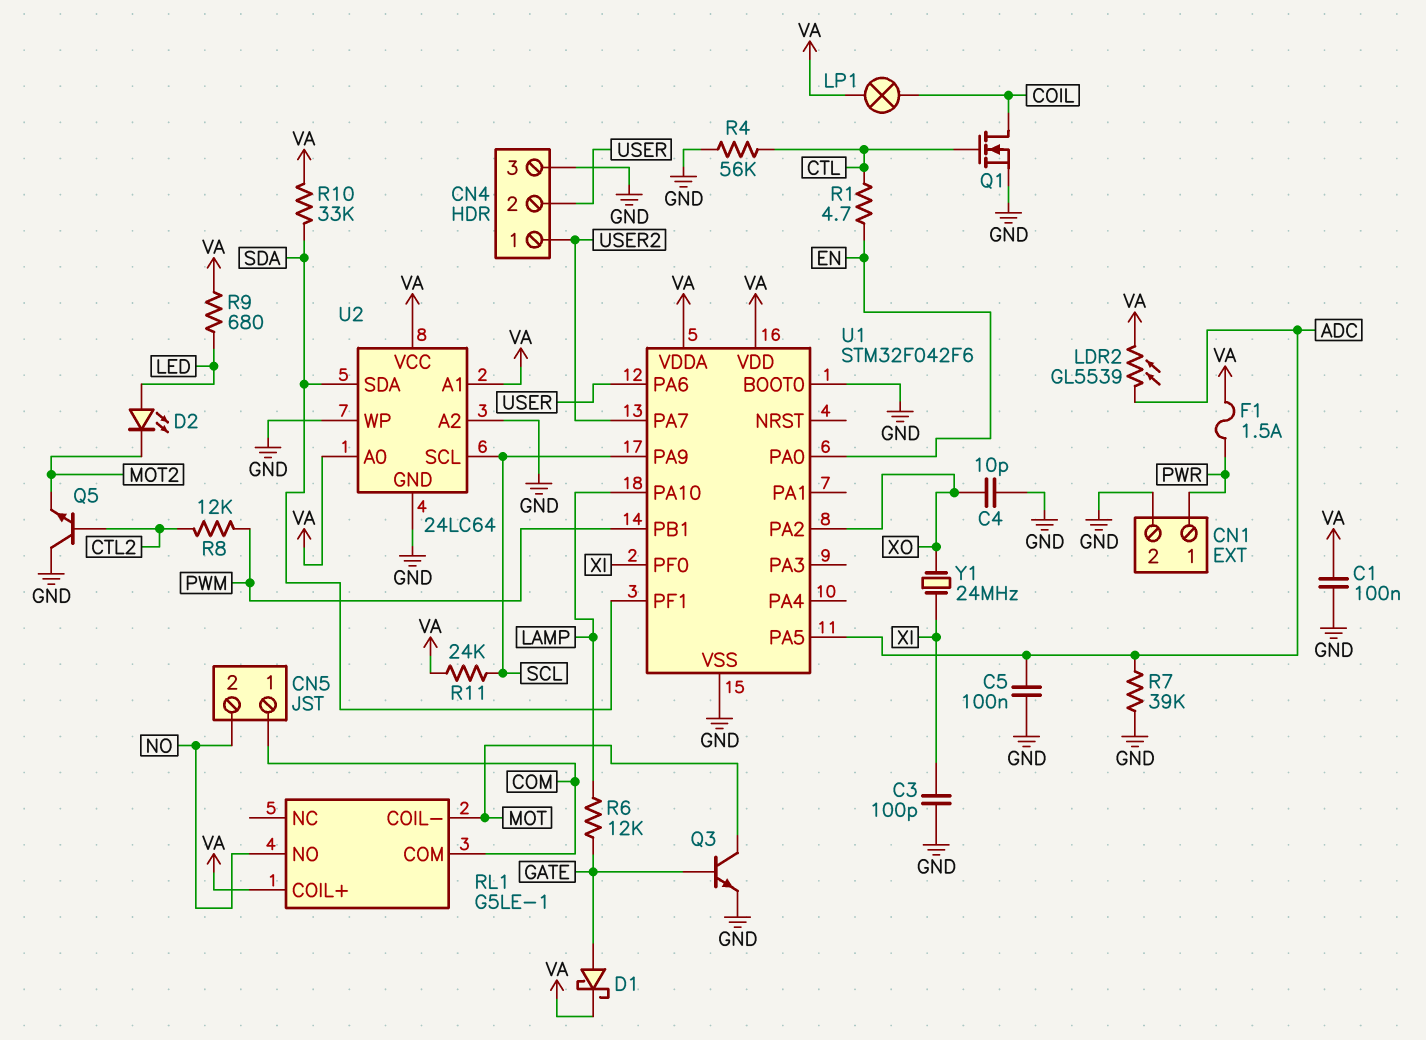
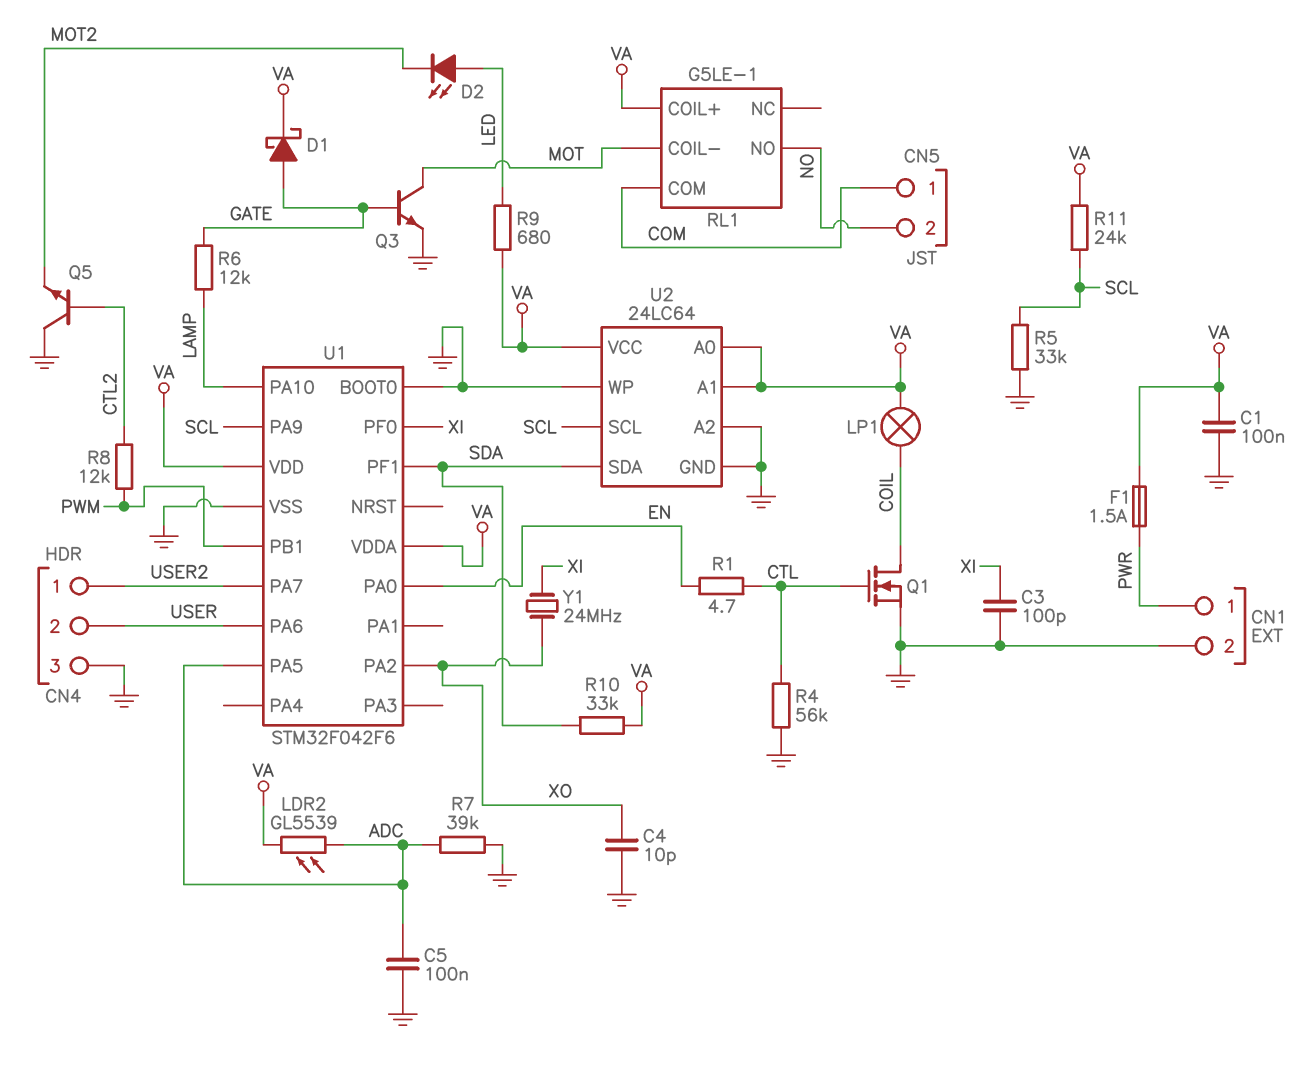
R5: none -> 33k (GND, SCL)

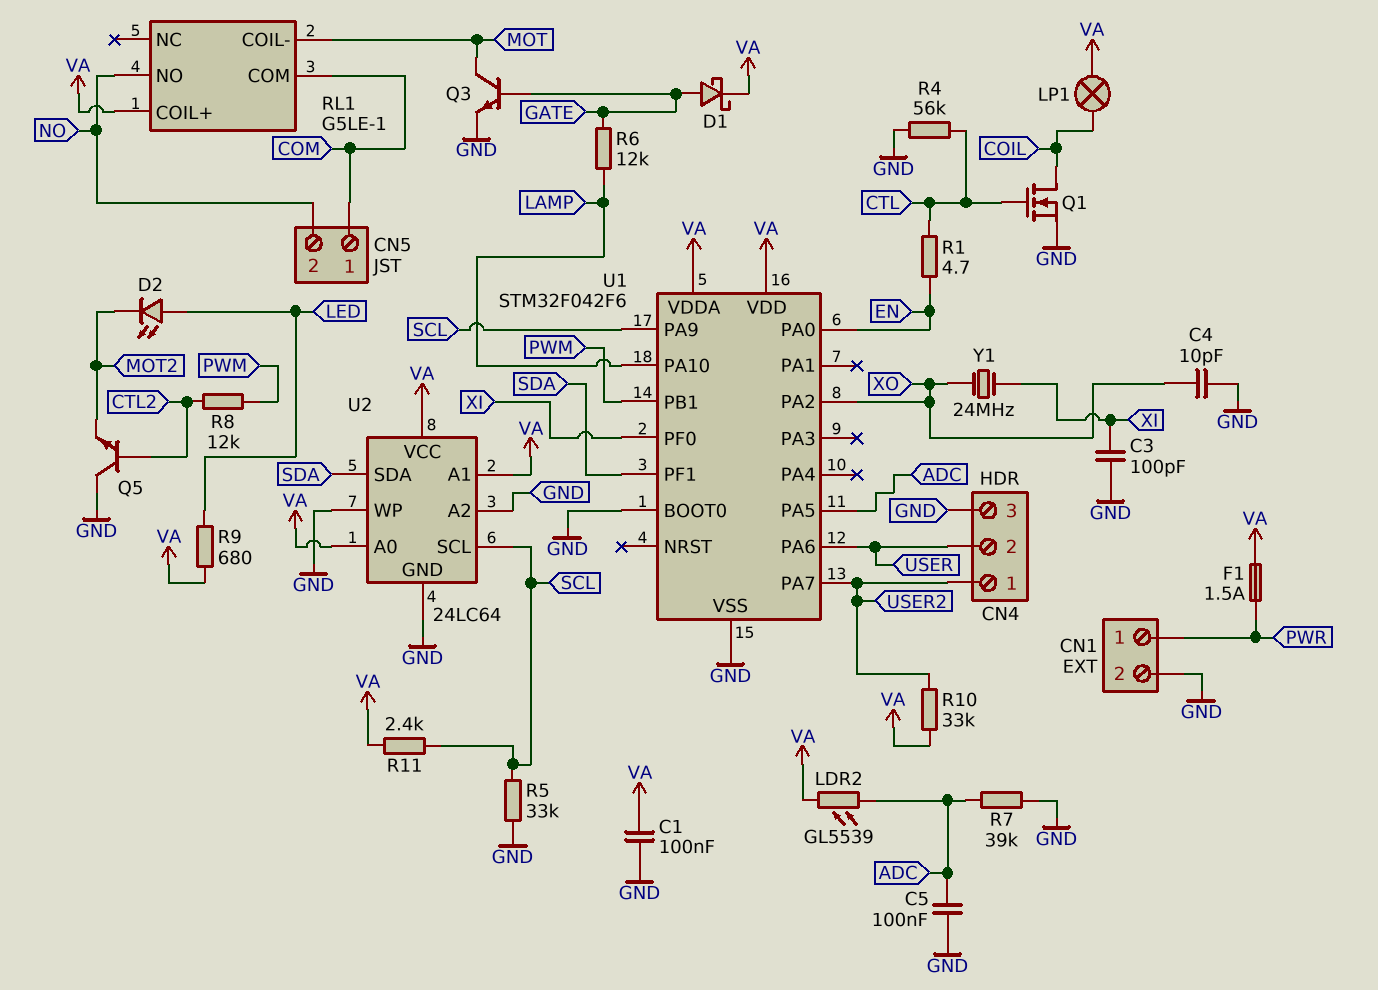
R10: 33k (SDA, VA) -> 33k (USER2, VA)
R11: 24k (SCL, VA) -> 2.4k (SCL, VA)

